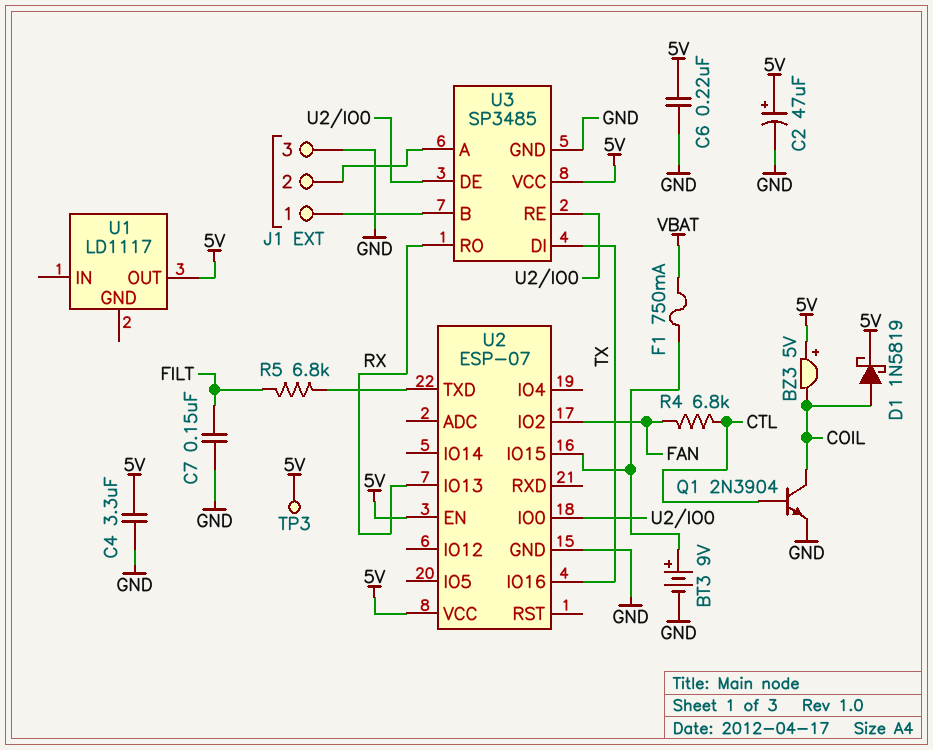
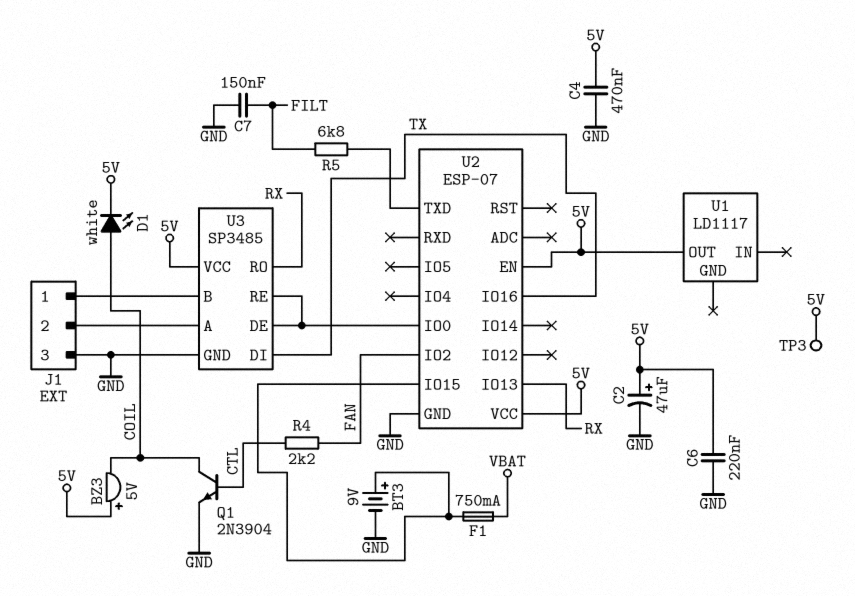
C4: 3.3uF (5V, GND) -> 470nF (5V, GND)
D1: schottky 1N5819 (A COIL, K 5V) -> LED white (A COIL, K 5V)
R4: 6.8k (CTL, FAN) -> 2.2k (CTL, FAN)

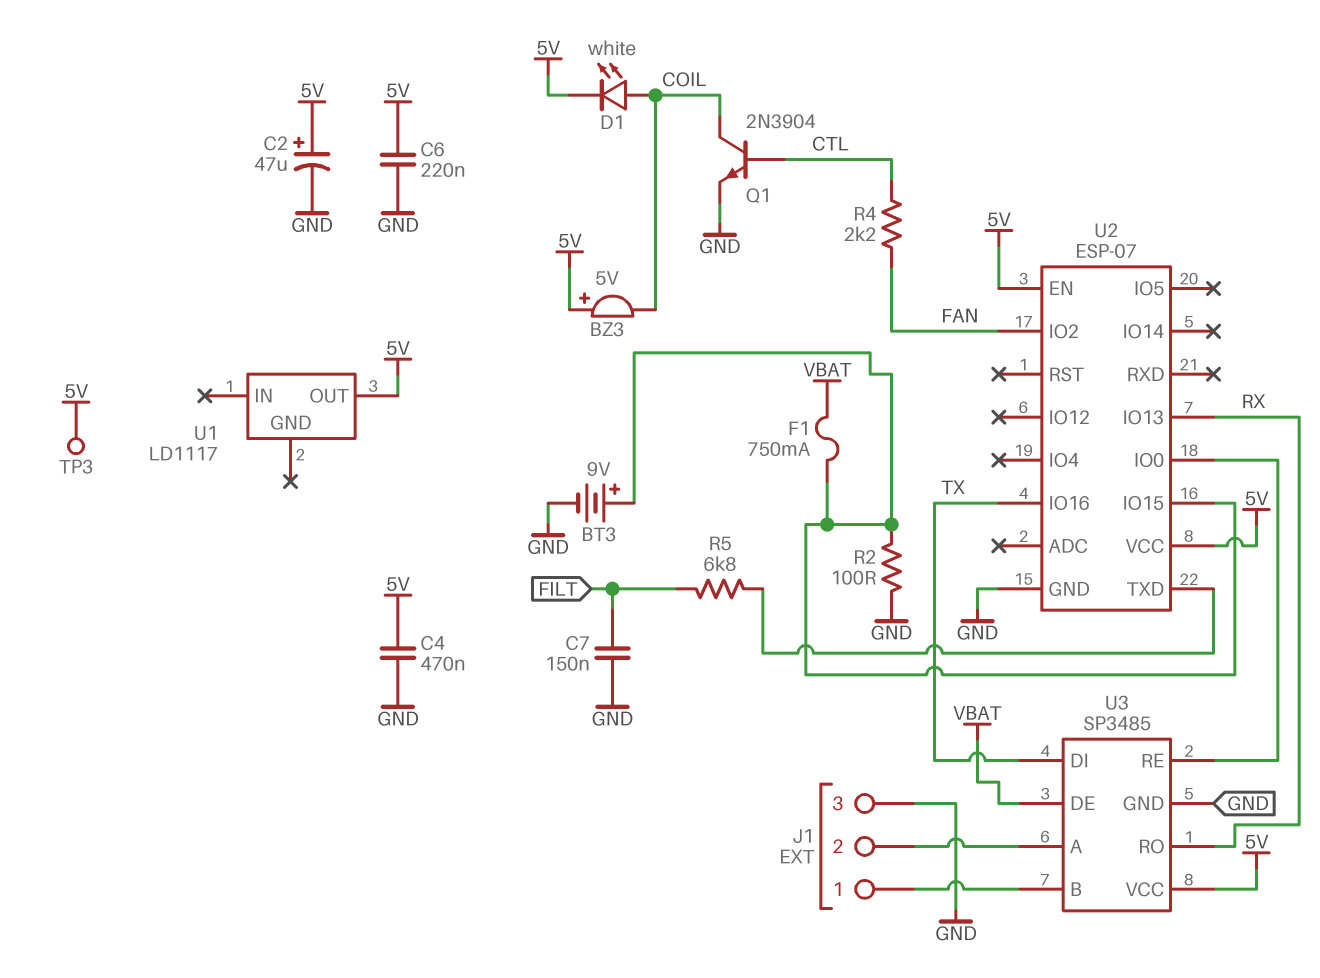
R2: none -> 100 (GND, U2/IO15)
U3 pin DE: U2/IO0 -> VBAT

